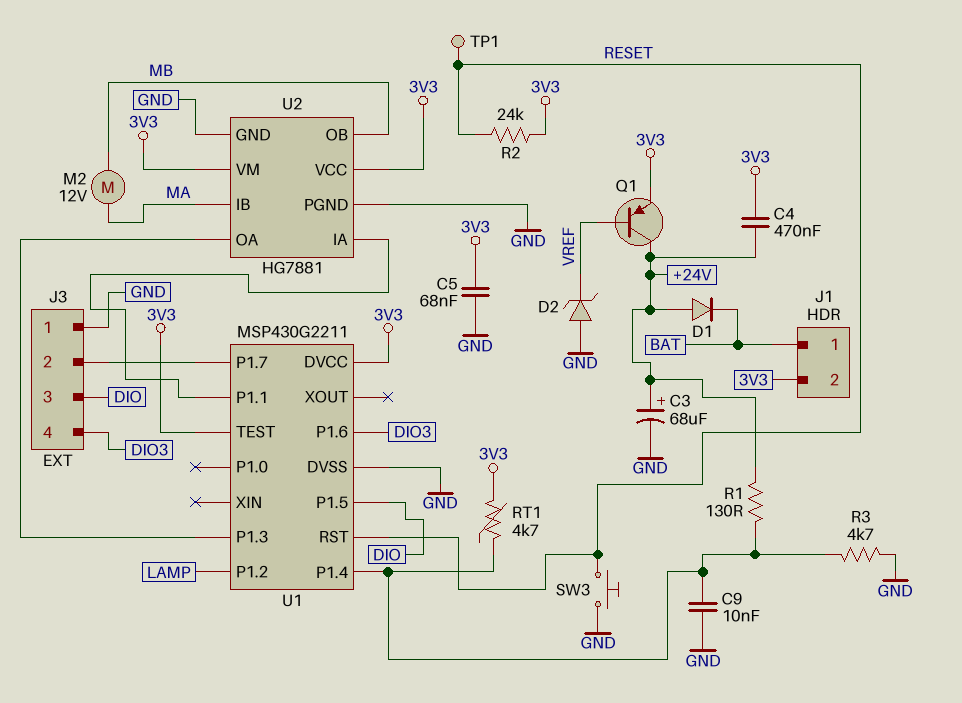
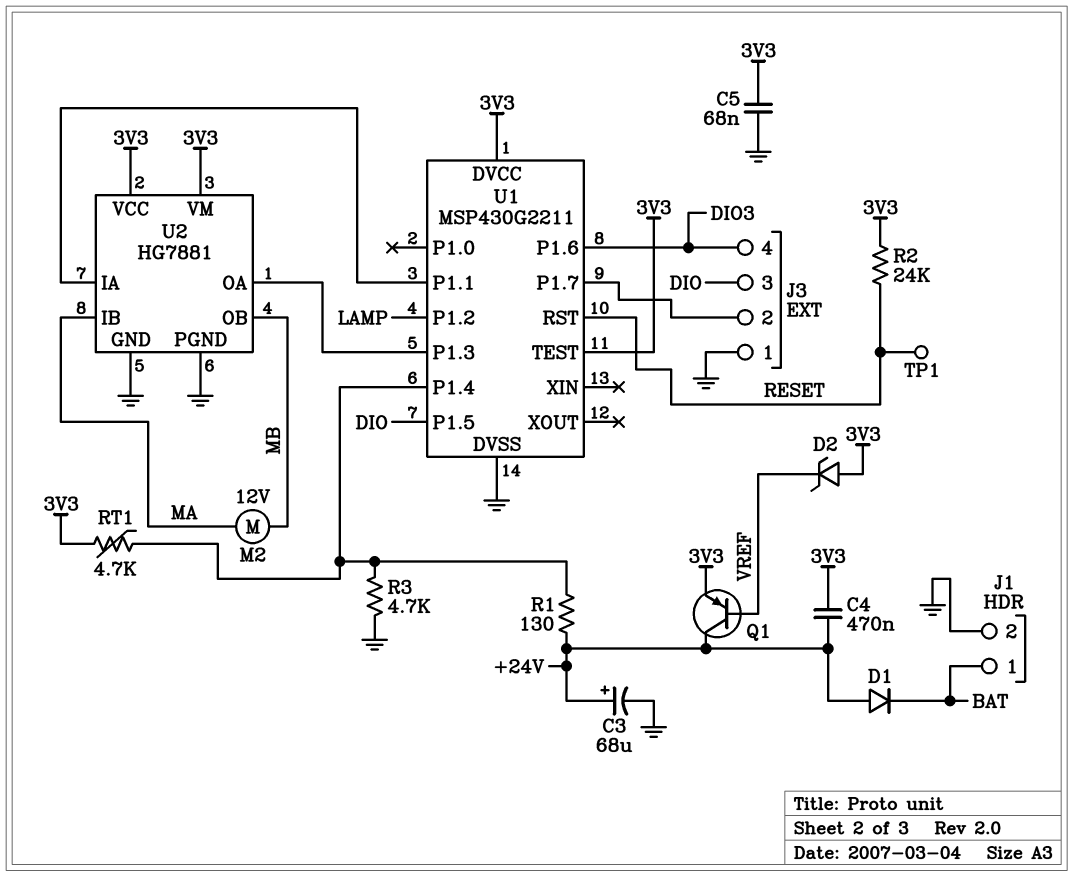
C9: 10nF (GND, U1/P1.4) -> none
D2: zener (A GND, K VREF) -> zener (A 3V3, K VREF)
J1 pin 2: 3V3 -> GND
SW3: button (GND, RESET) -> none

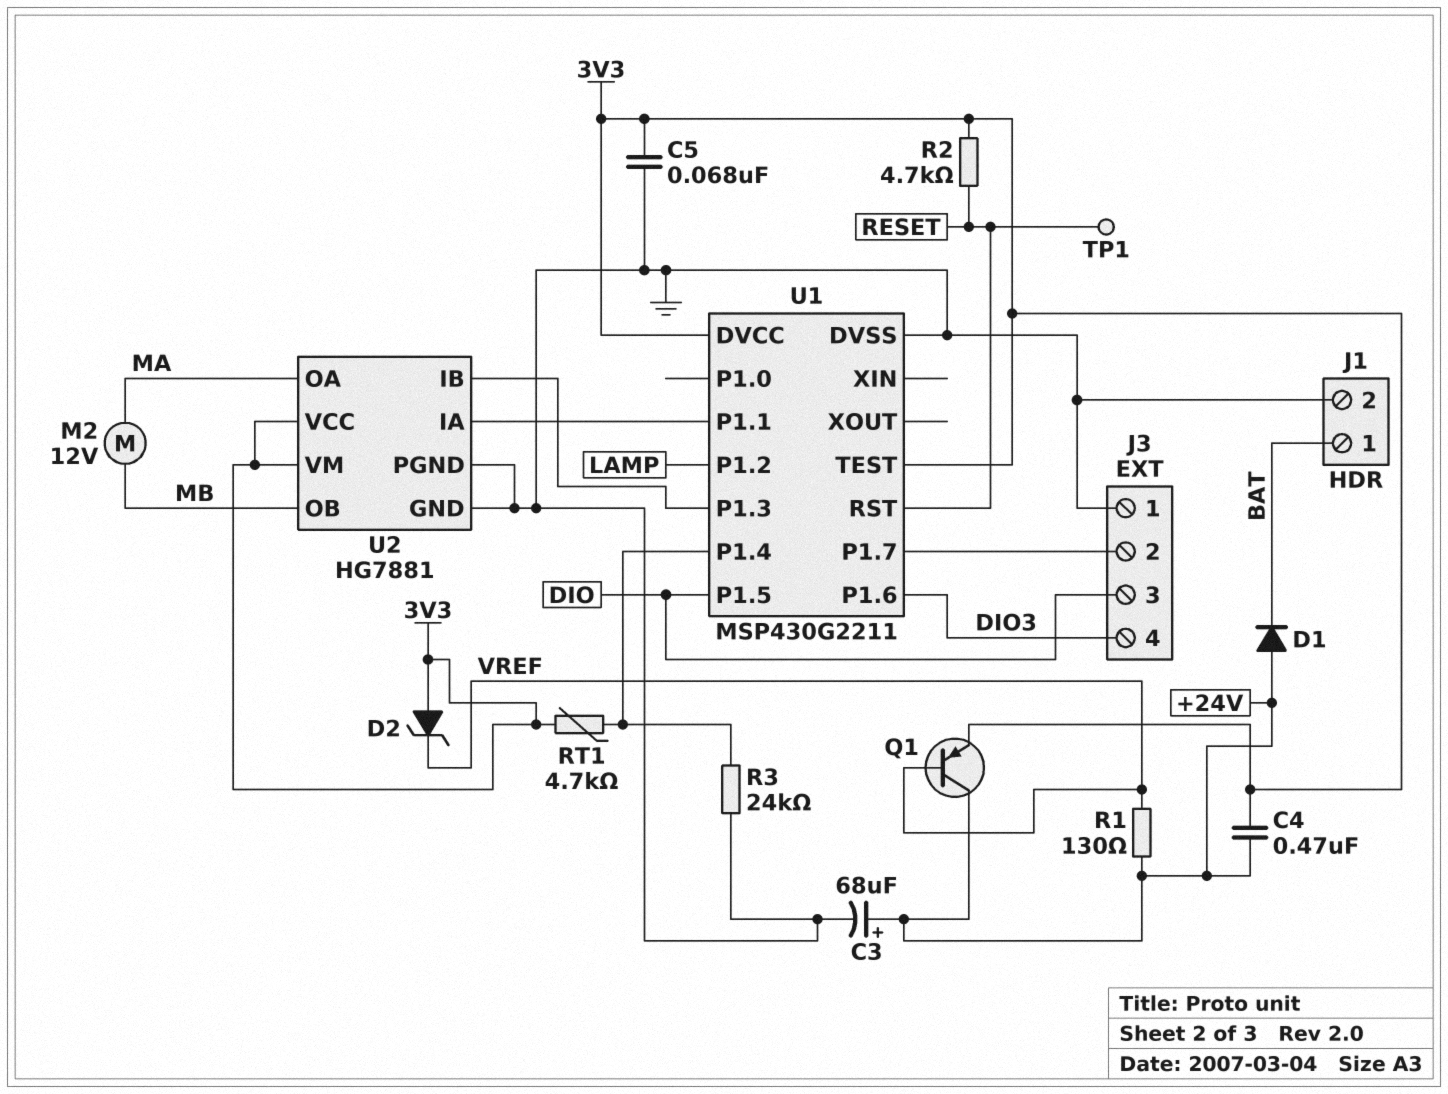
R1: 130 (+24V, U1/P1.4) -> 130 (+24V, VREF)
R2: 24k (3V3, RESET) -> 4.7k (3V3, RESET)
R3: 4.7k (GND, U1/P1.4) -> 24k (GND, U1/P1.4)
U2 pin IB: MA -> U1/P1.3
U2 pin OA: U1/P1.3 -> MA

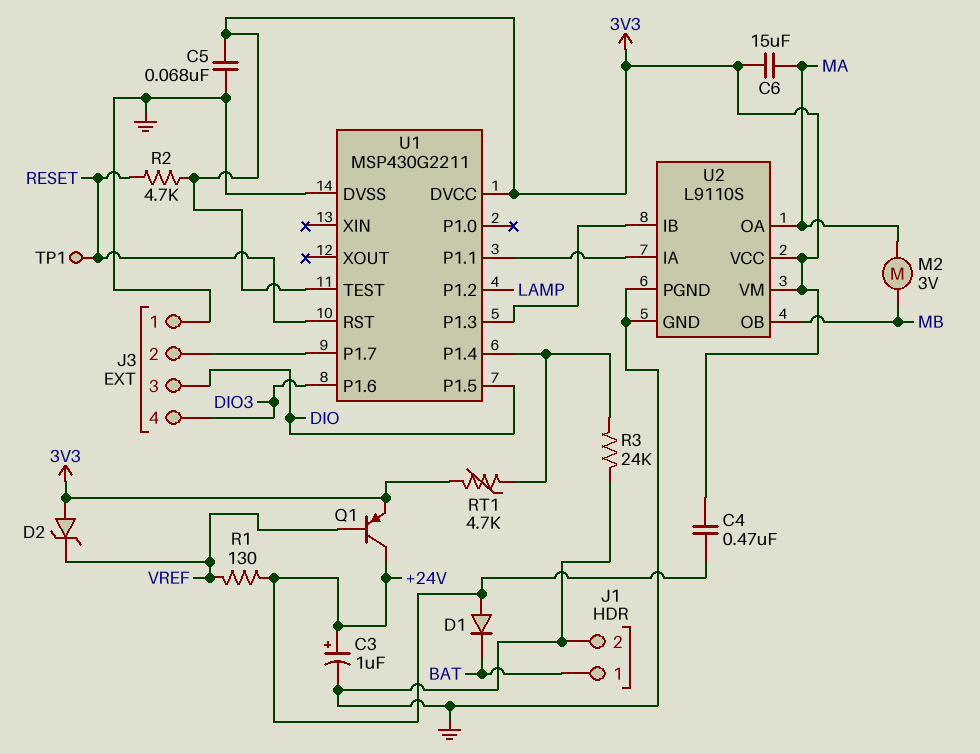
C3: 68uF (plus +24V, minus GND) -> 1uF (plus +24V, minus GND)
C6: none -> 15uF (3V3, MA)
M2: motor 12V (MA, MB) -> motor 3V (MA, MB)
U2: HG7881 -> L9110S

